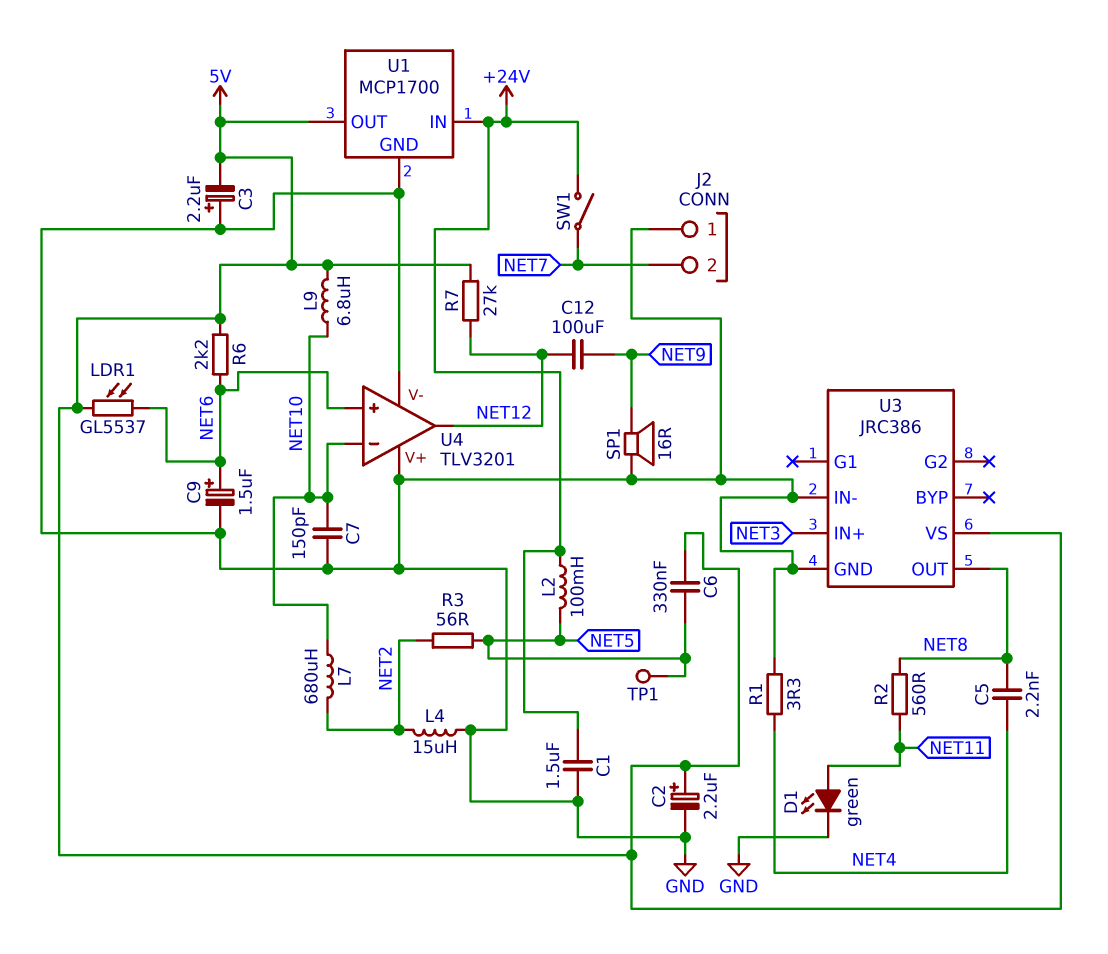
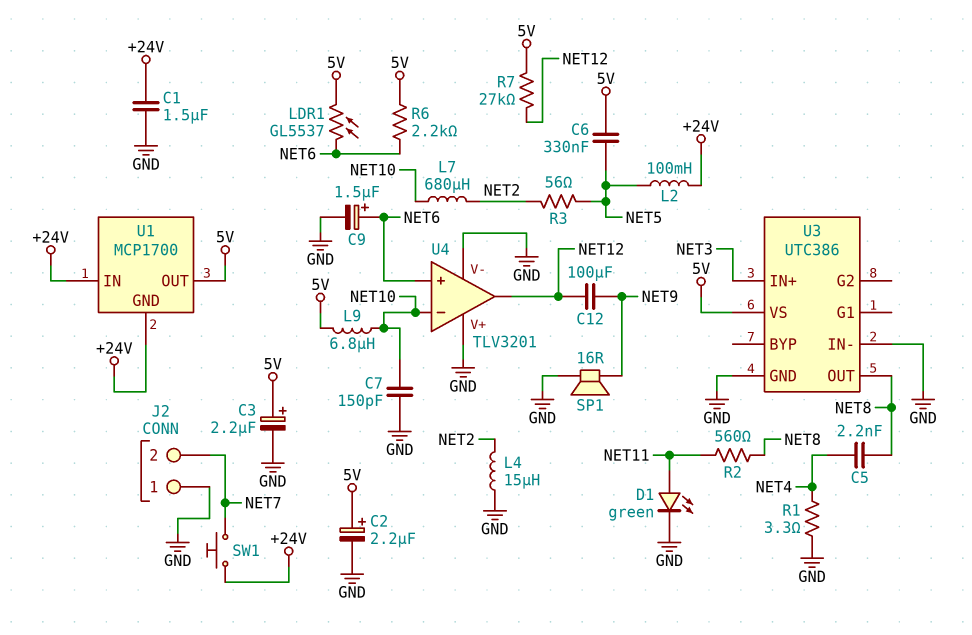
C3: 2.2uF (plus GND, minus 5V) -> 2.2uF (plus 5V, minus GND)
SW1: switch (+24V, NET7) -> button (+24V, NET7)
TP1: test point (NET5) -> none
U1 pin GND: GND -> +24V
U3: JRC386 -> UTC386

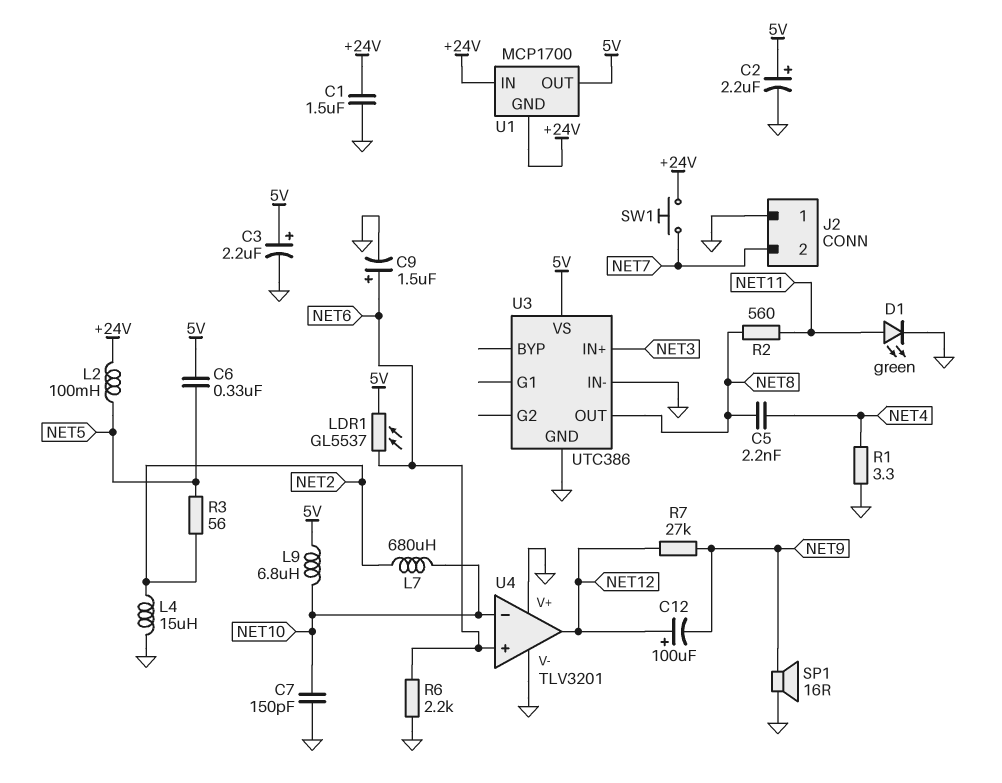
C12: 100uF (NET9, NET12) -> 100uF (plus NET12, minus NET9)
R6: 2.2k (5V, NET6) -> 2.2k (GND, NET6)
R7: 27k (5V, NET12) -> 27k (NET9, NET12)

